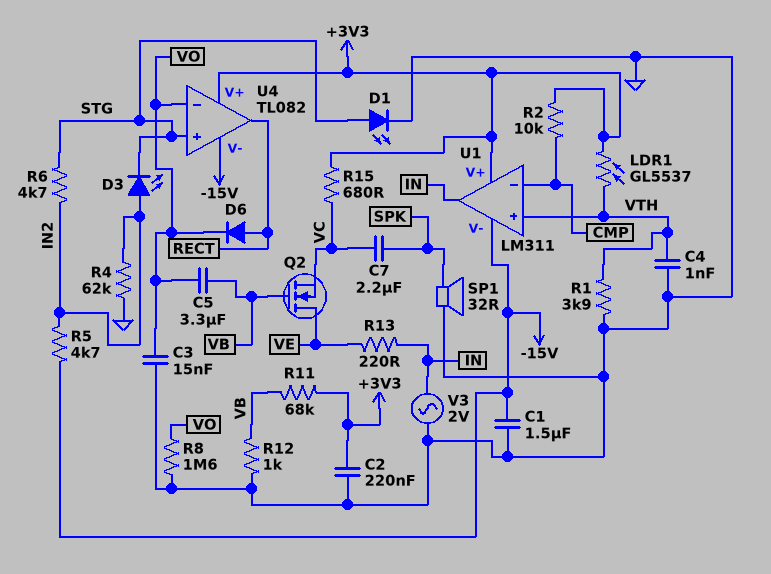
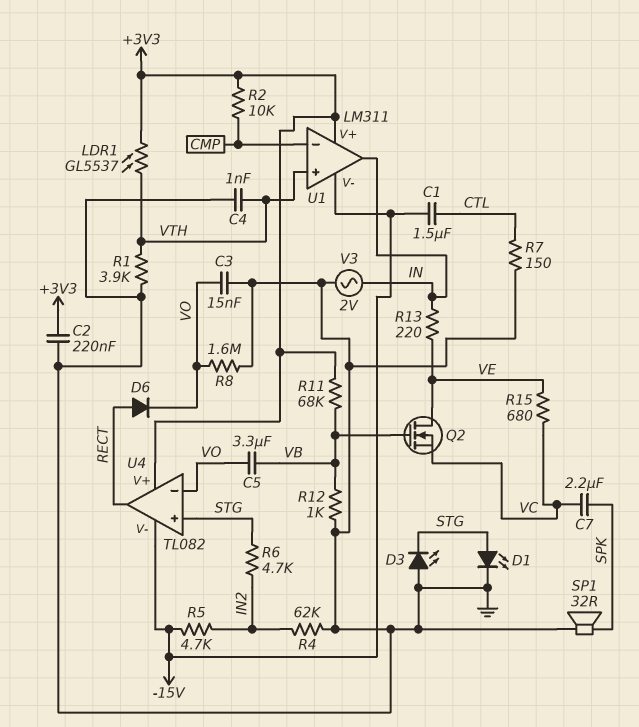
C1: 1.5uF (-15V, GND) -> 1.5uF (-15V, CTL)
D3: LED (A IN2, K STG) -> LED (A GND, K STG)
R7: none -> 150 (CTL, GND)
R15: 680 (+3V3, VC) -> 680 (VC, VE)

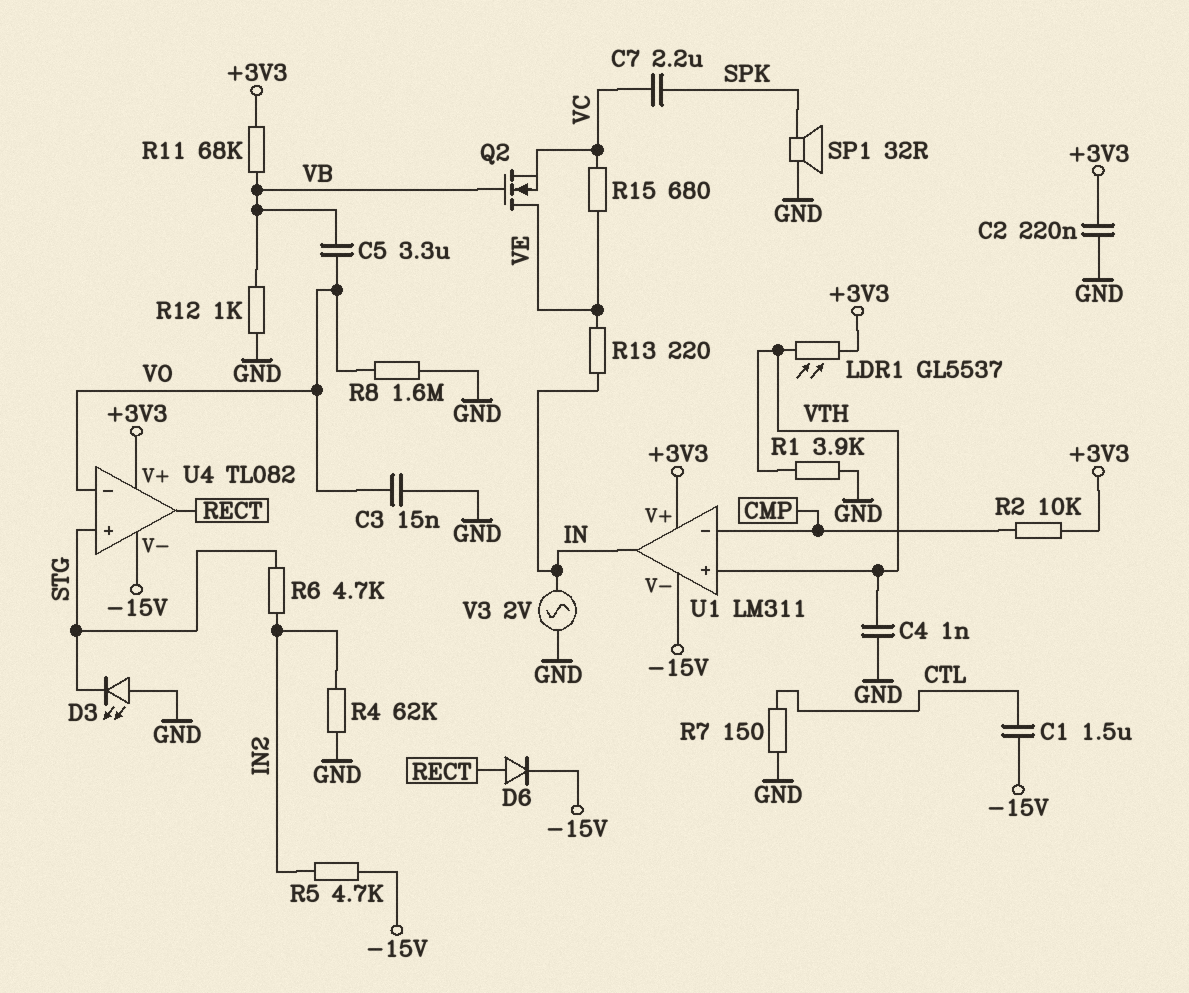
D1: LED (A STG, K GND) -> none
D6: diode (A RECT, K VO) -> diode (A RECT, K -15V)

